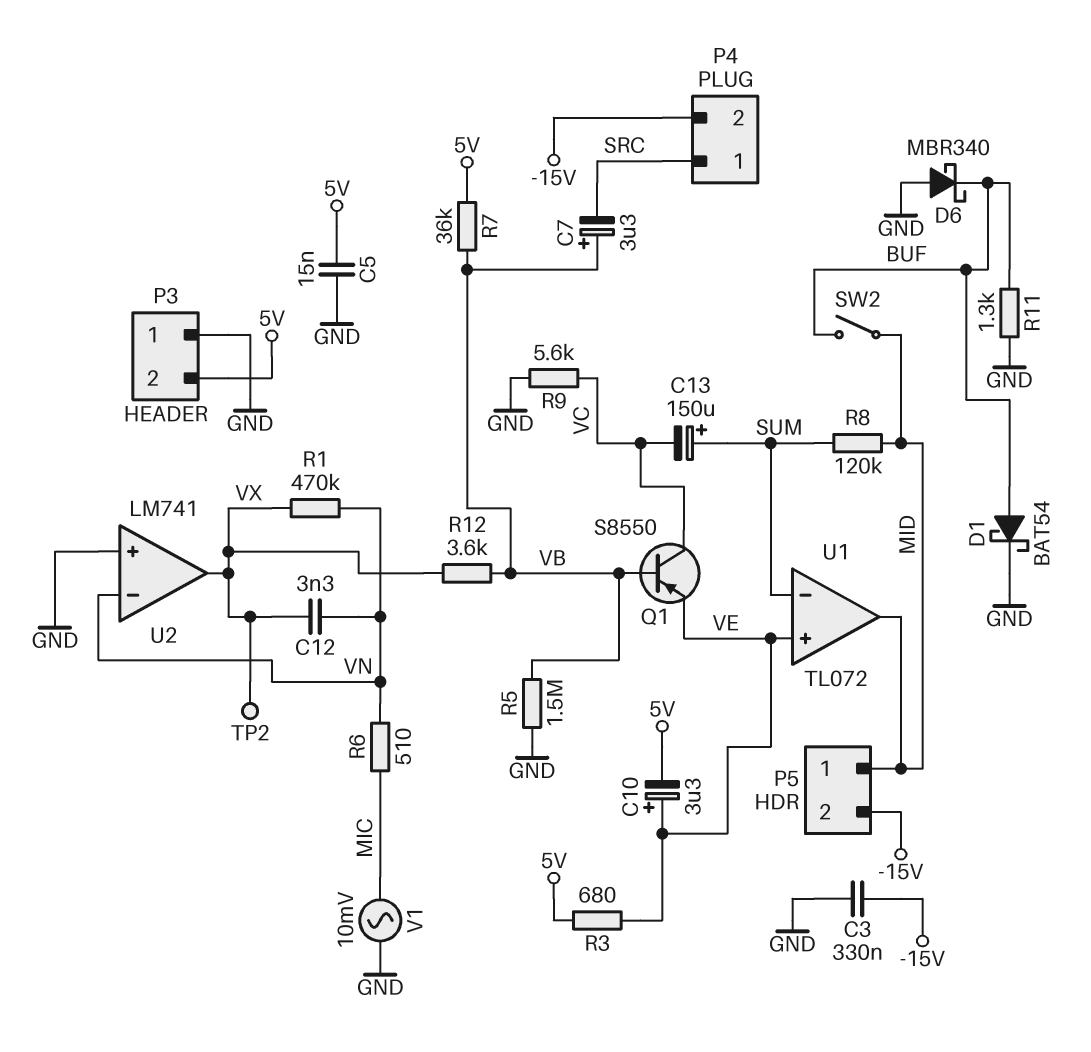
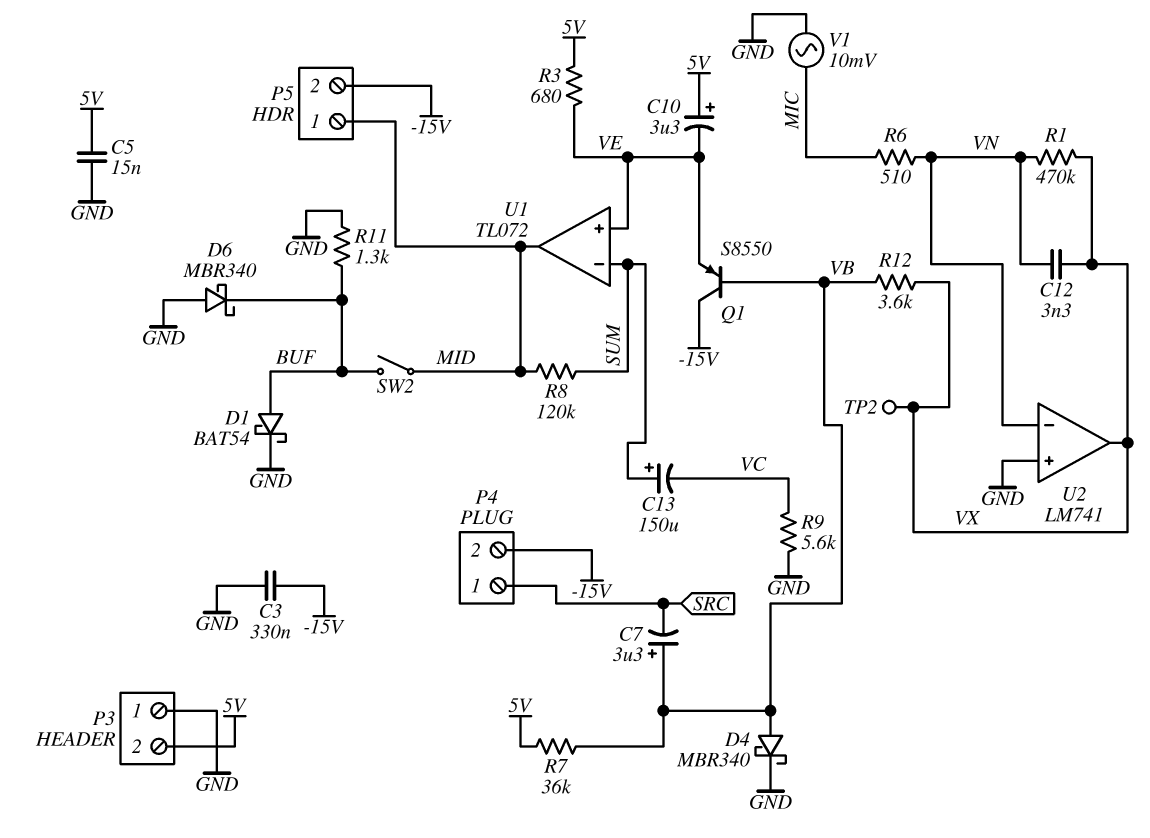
C10: 3.3uF (plus VE, minus 5V) -> 3.3uF (plus 5V, minus VE)
D4: none -> schottky MBR340 (A VB, K GND)
Q1: PNP S8550 (B VB, C VC, E VE) -> PNP S8550 (B VB, C -15V, E VE)
R5: 1.5M (GND, VB) -> none

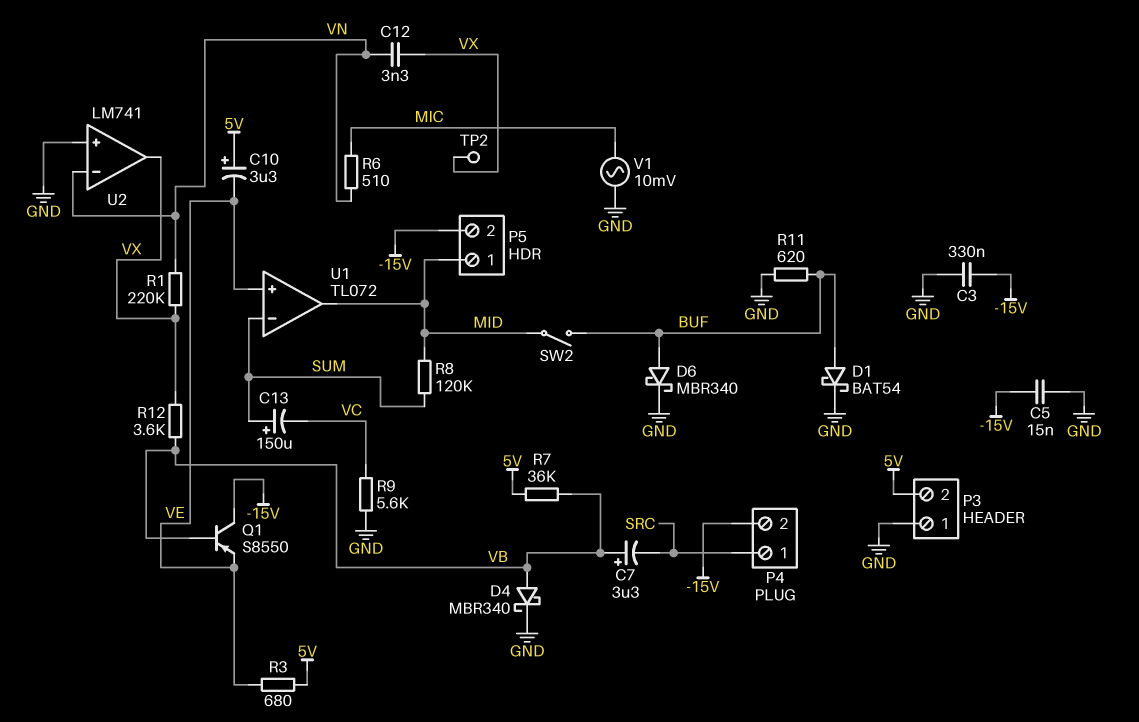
C5: 15nF (5V, GND) -> 15nF (-15V, GND)
D6: schottky MBR340 (A GND, K BUF) -> schottky MBR340 (A BUF, K GND)
R1: 470k (VN, VX) -> 220k (VN, VX)
R11: 1.3k (BUF, GND) -> 620 (BUF, GND)

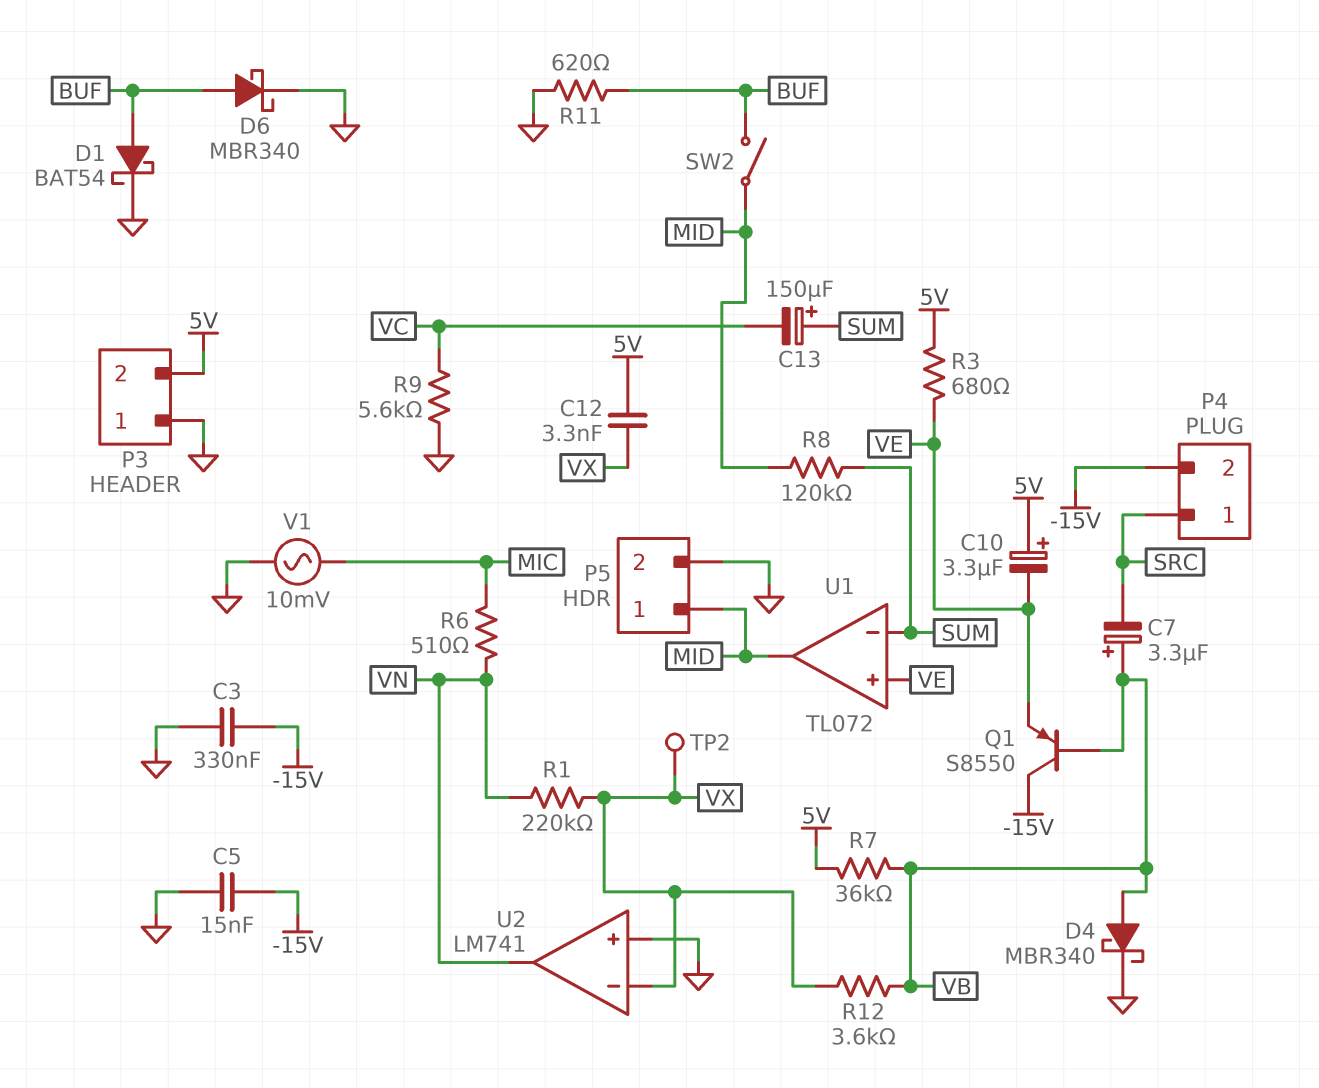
C12: 3.3nF (VN, VX) -> 3.3nF (5V, VX)
P5 pin 2: -15V -> GND
U2 pin in-: VN -> VX
U2 pin out: VX -> VN

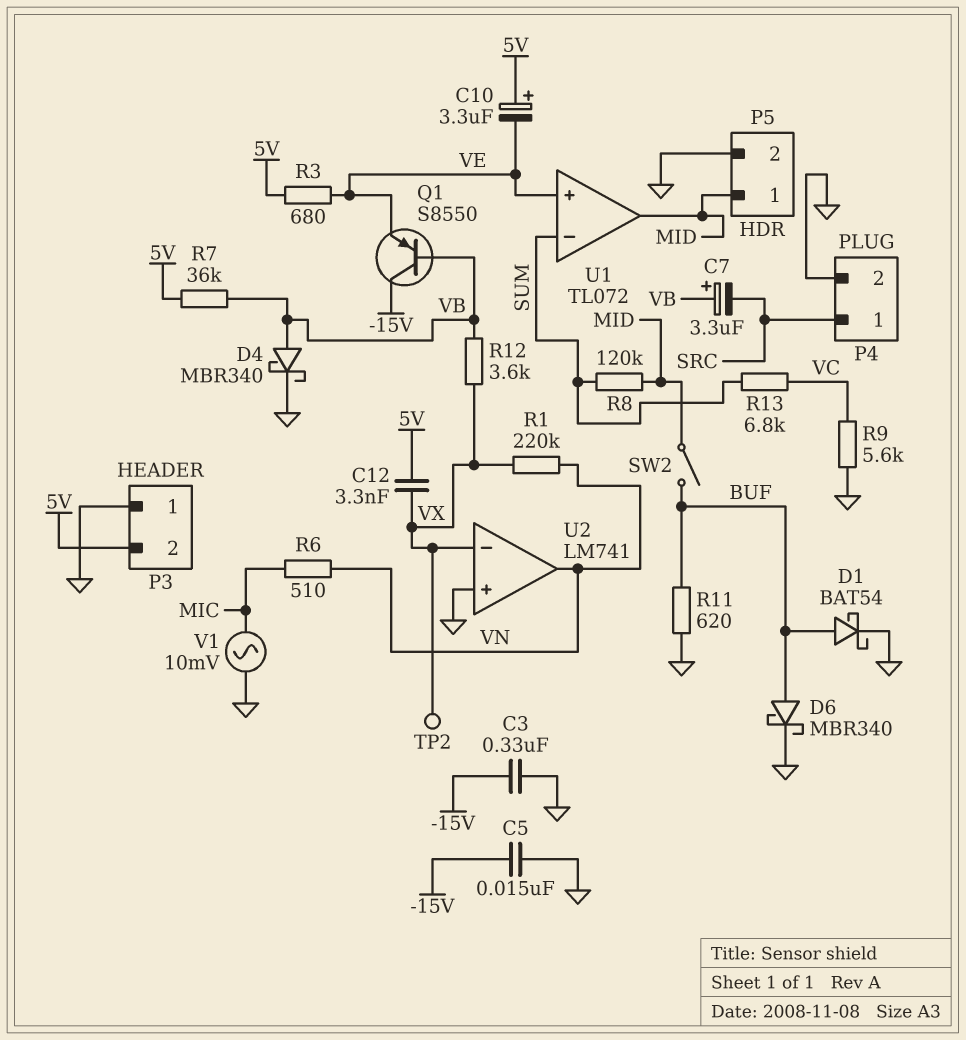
C13: 150uF (plus SUM, minus VC) -> none
P4 pin 2: -15V -> GND
R13: none -> 6.8k (SUM, VC)

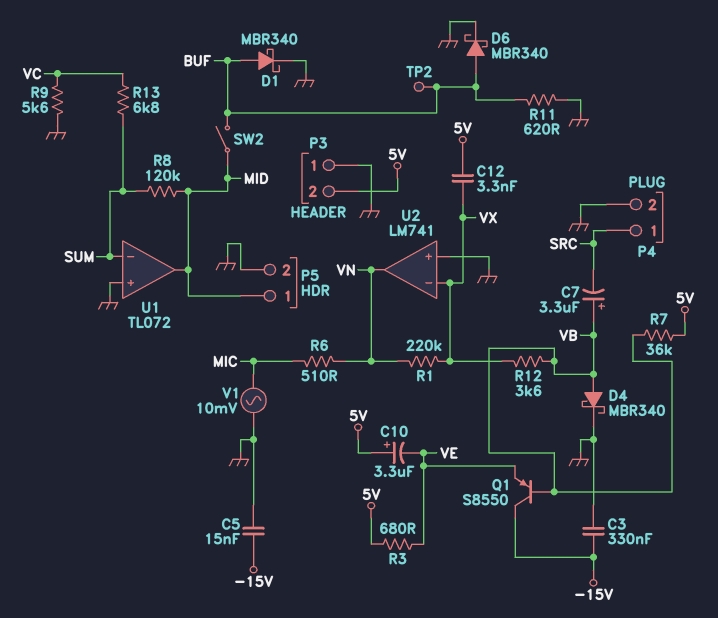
D1: schottky BAT54 (A BUF, K GND) -> schottky MBR340 (A BUF, K GND)
TP2: test point (VX) -> test point (BUF)
U1 pin in+: VE -> GND

